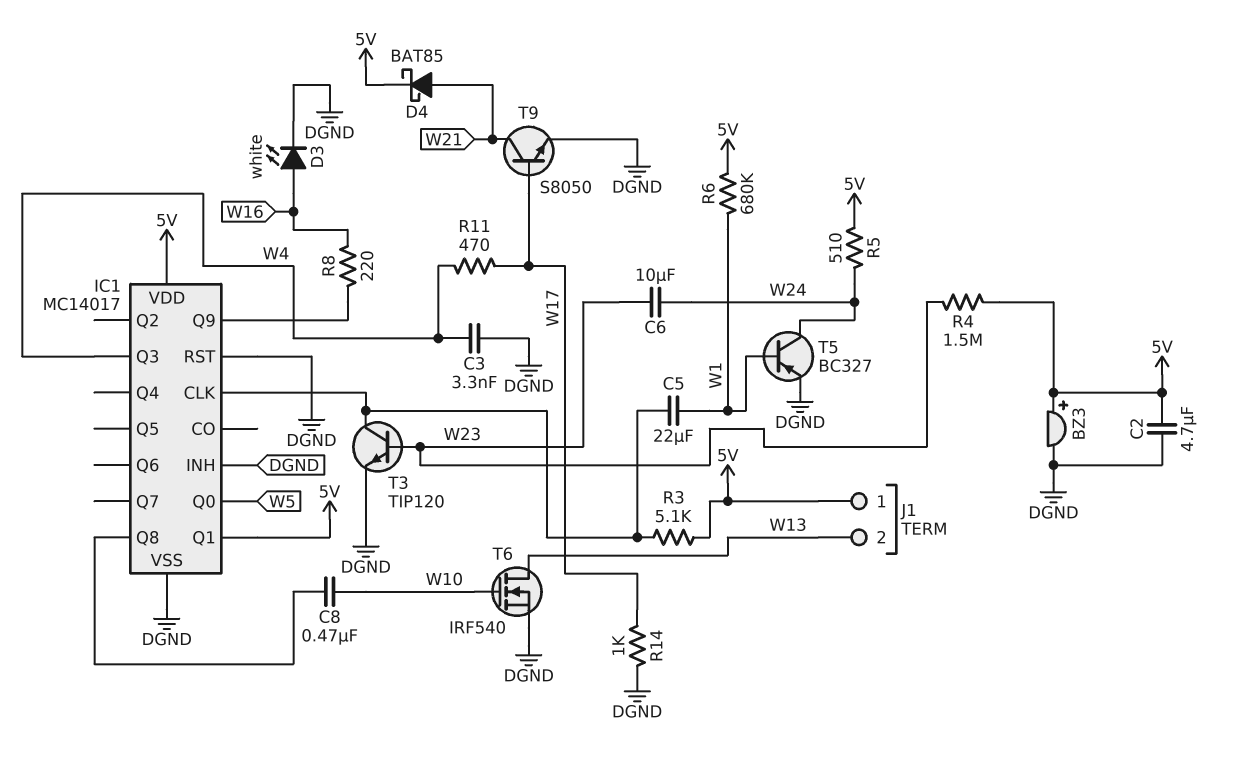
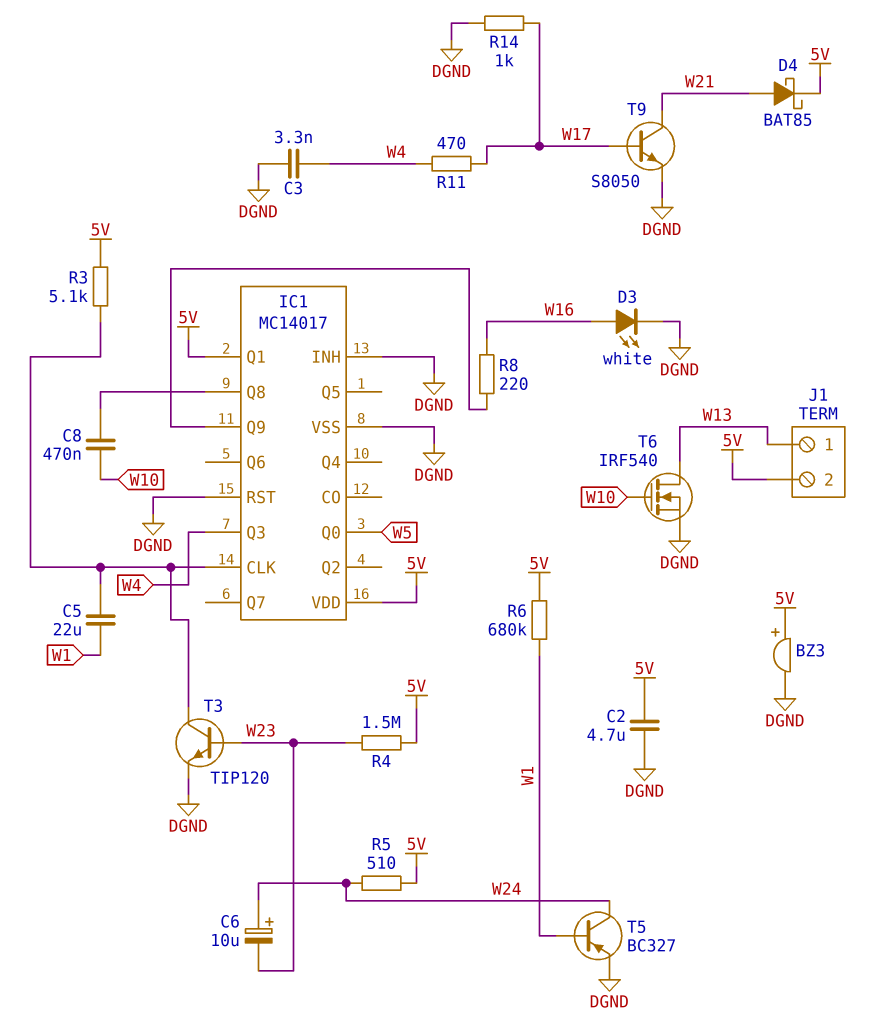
C6: 10uF (W23, W24) -> 10uF (plus W24, minus W23)
J1 pin 1: 5V -> W13
J1 pin 2: W13 -> 5V

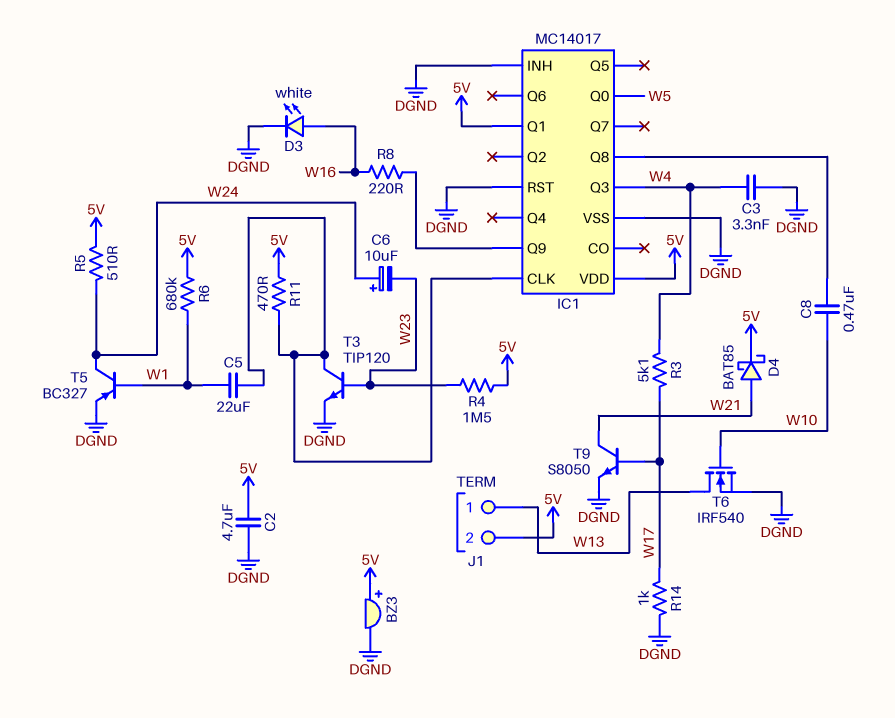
R3: 5.1k (5V, IC1/CLK) -> 5.1k (W4, W17)
R11: 470 (W4, W17) -> 470 (5V, IC1/CLK)

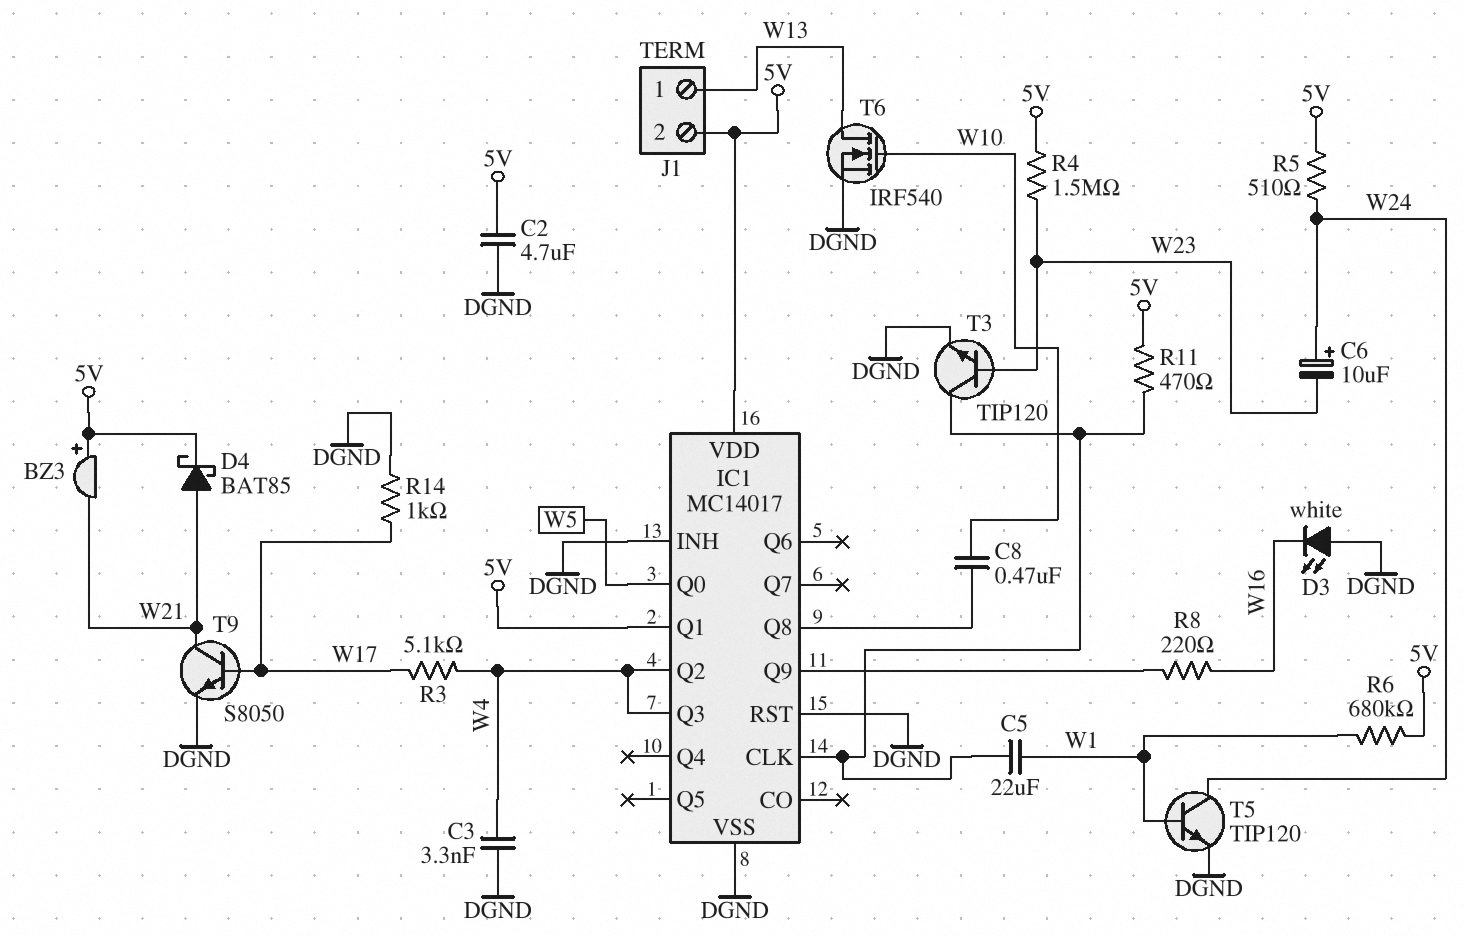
BZ3: buzzer (plus 5V, minus DGND) -> buzzer (plus 5V, minus W21)
D3: LED white (A W16, K DGND) -> LED white (A DGND, K W16)
IC1 pin Q2: none -> W4
T5: PNP BC327 (B W1, C W24, E DGND) -> NPN TIP120 (B W1, C W24, E DGND)

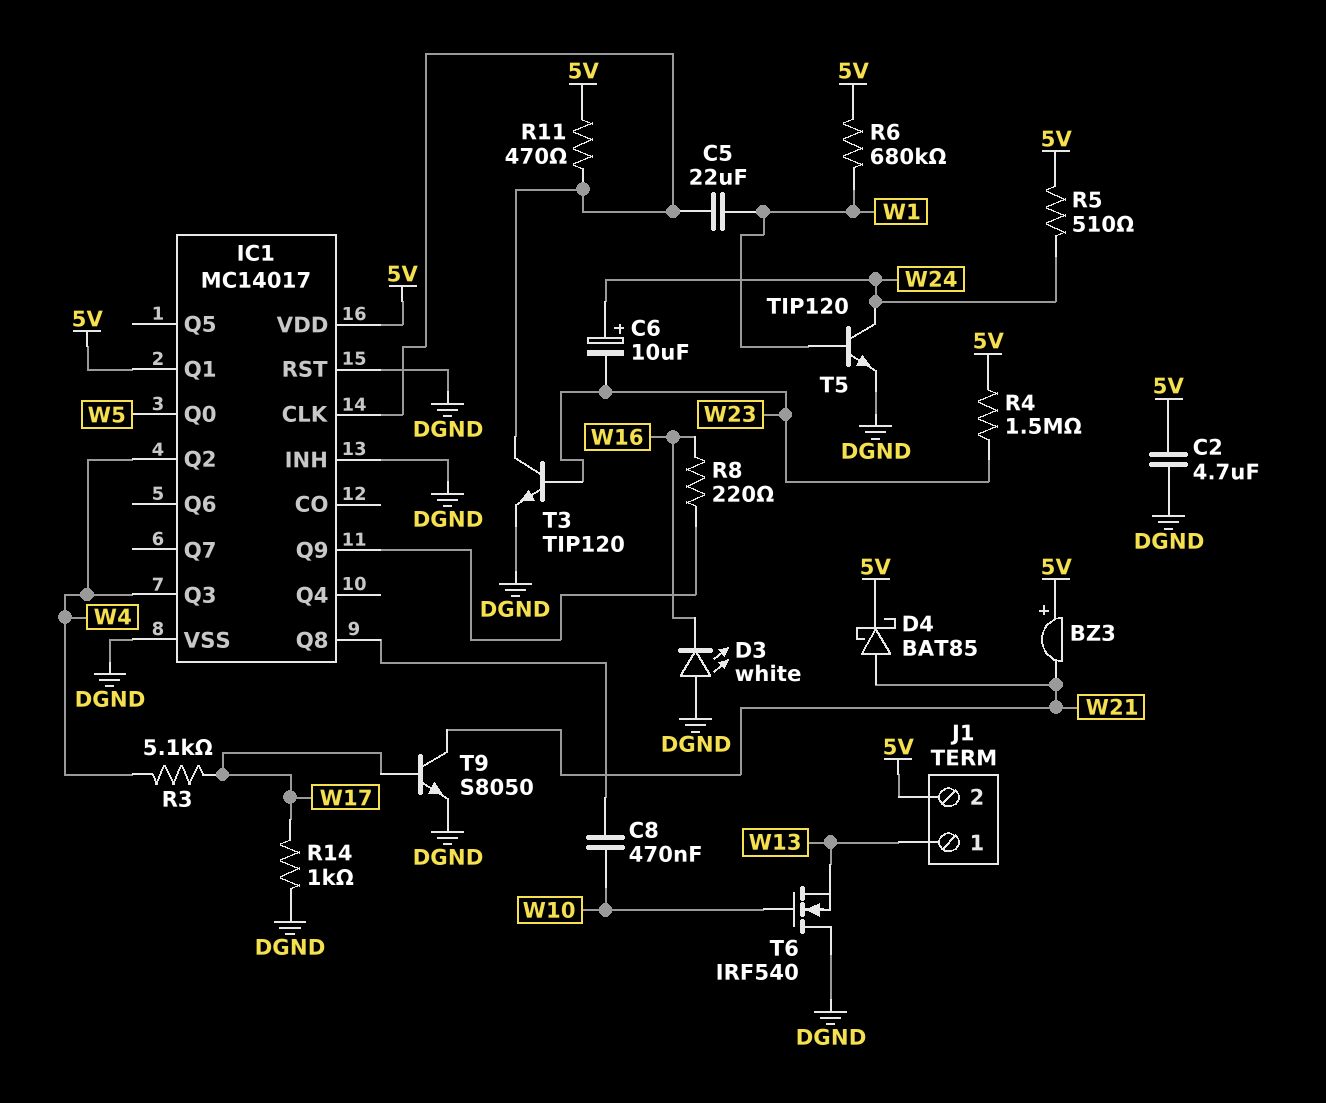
C3: 3.3nF (DGND, W4) -> none
T6: NMOS IRF540 (G W10, D W13, S DGND) -> NMOS IRF540 (G W10, D DGND, S W13)

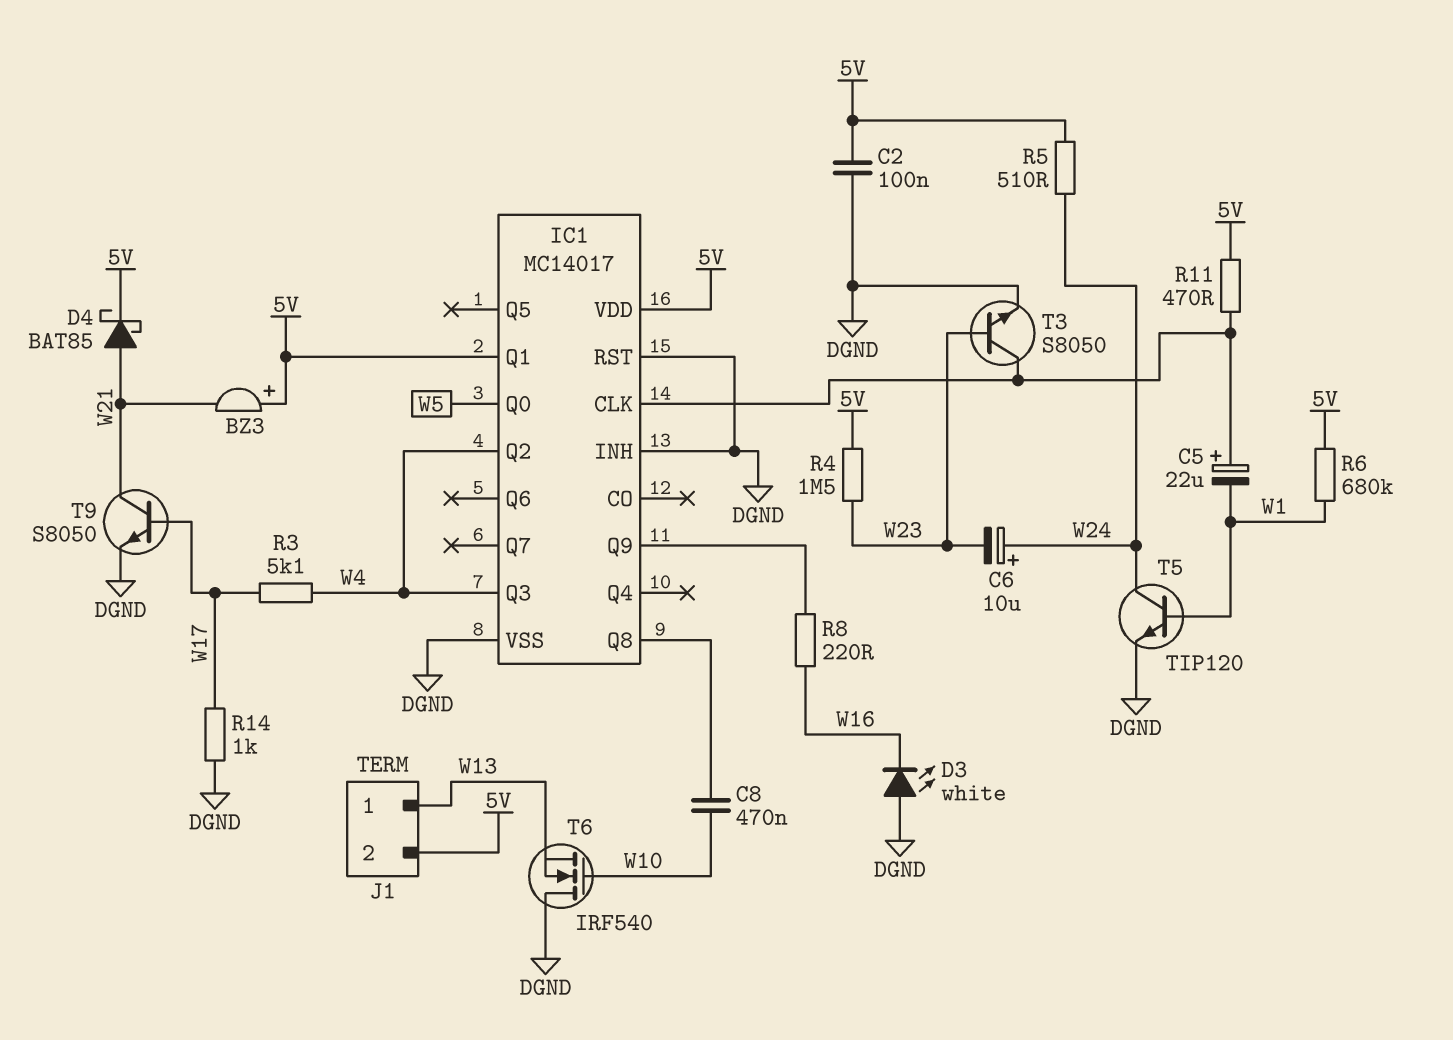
C2: 4.7uF (5V, DGND) -> 100nF (5V, DGND)
C5: 22uF (IC1/CLK, W1) -> 22uF (plus IC1/CLK, minus W1)
T3: NPN TIP120 (B W23, C IC1/CLK, E DGND) -> NPN S8050 (B W23, C IC1/CLK, E DGND)

